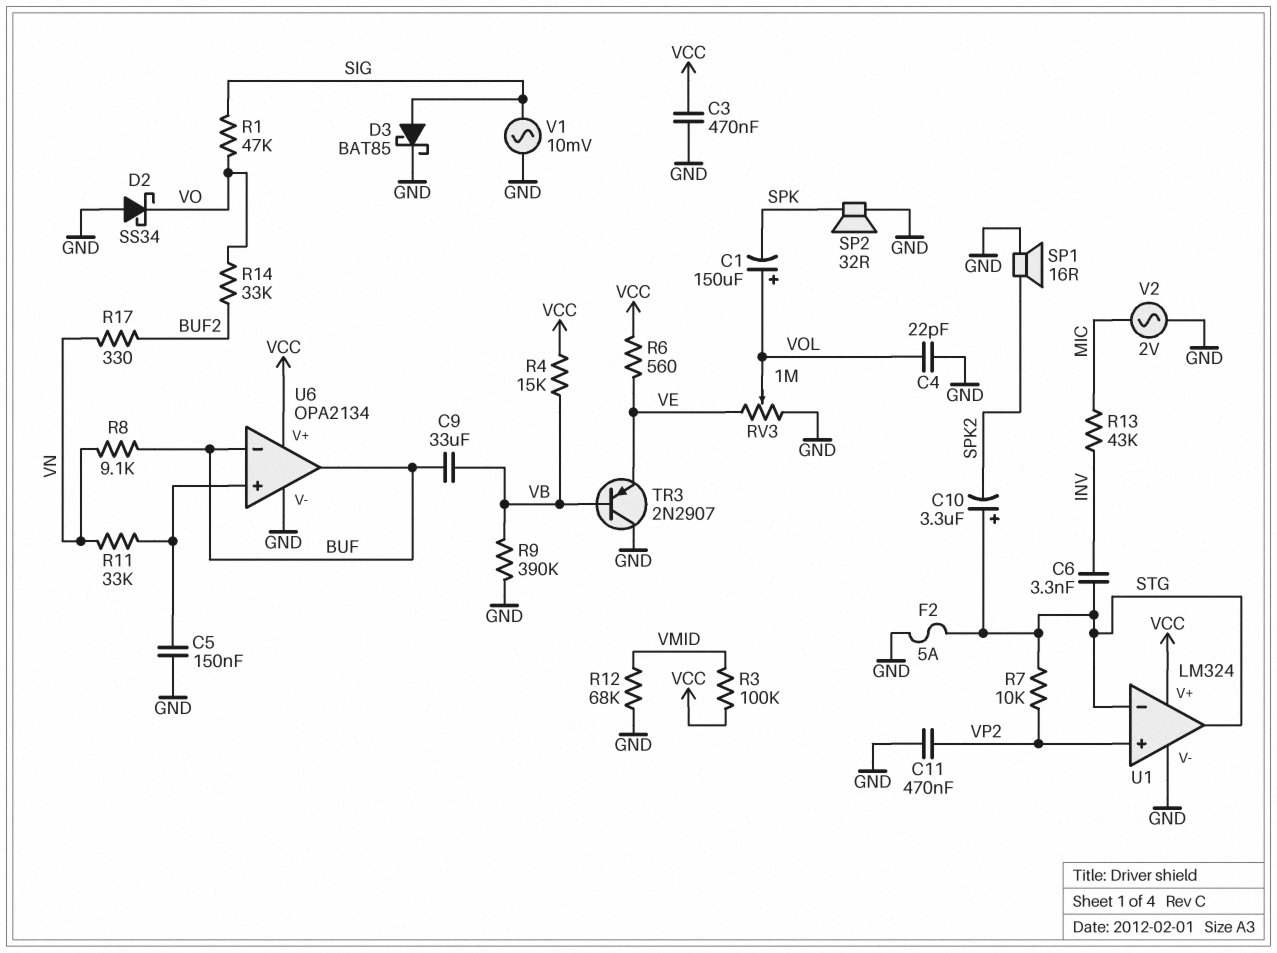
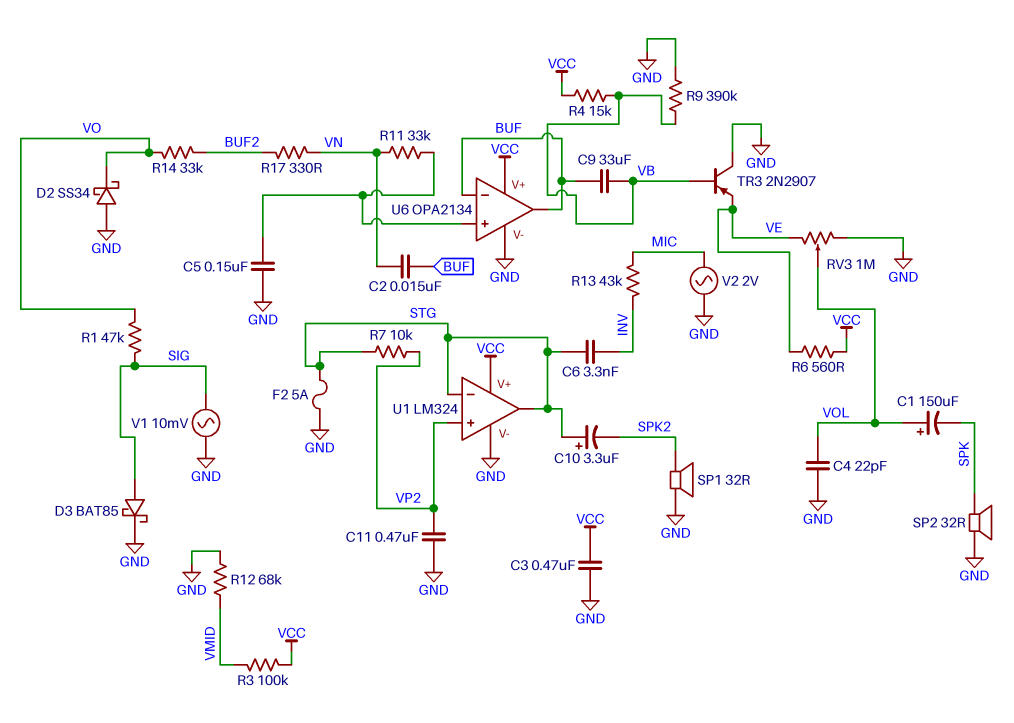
C2: none -> 15nF (BUF, VN)
R8: 9.1k (BUF, VN) -> none
SP1: speaker 16R (GND, SPK2) -> speaker 32R (GND, SPK2)

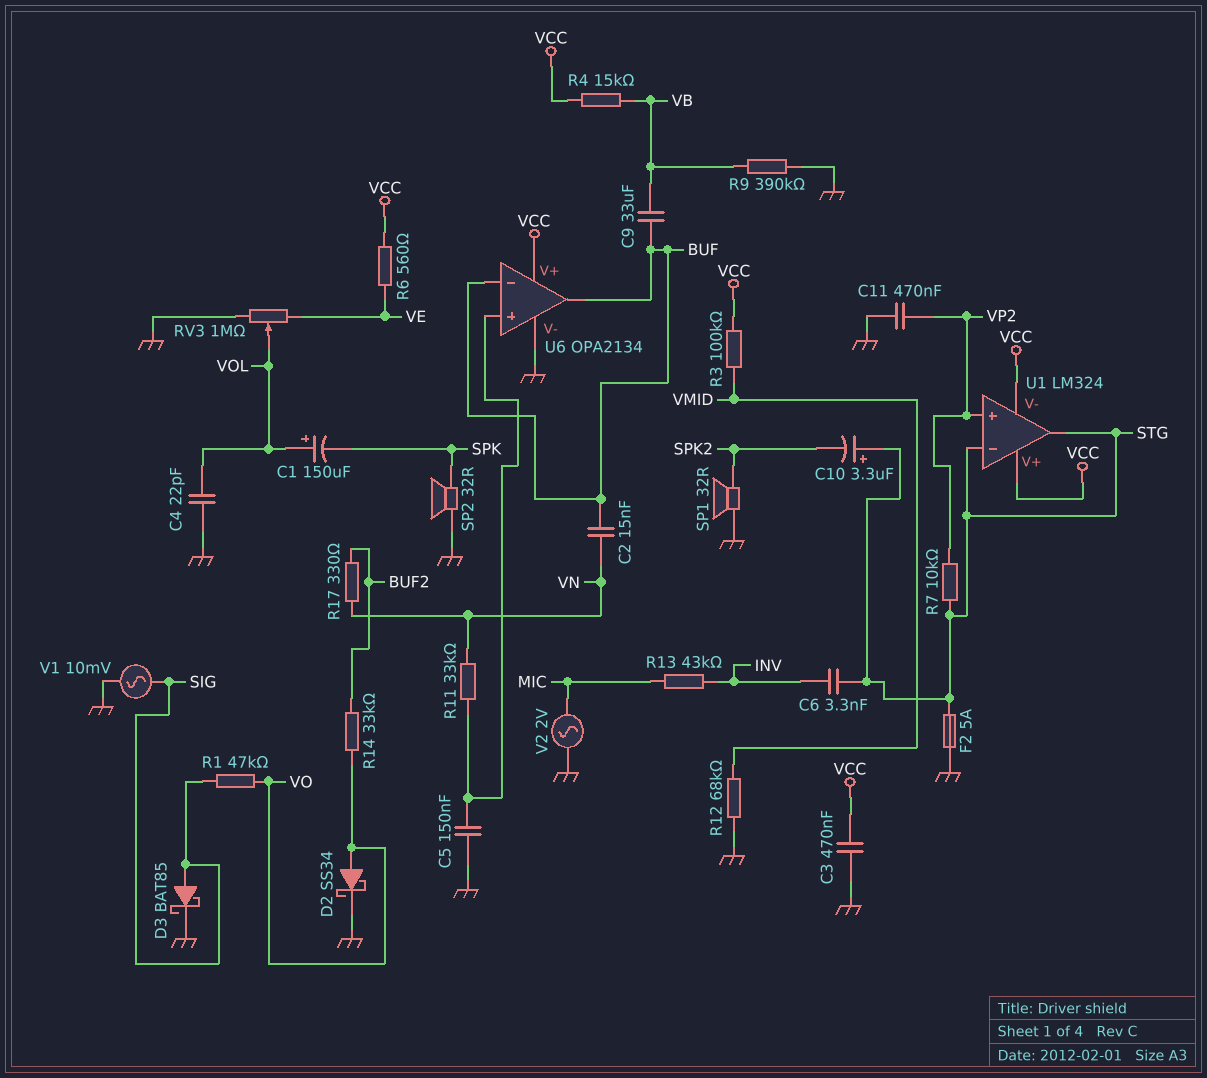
D2: schottky SS34 (A GND, K VO) -> schottky SS34 (A VO, K GND)
TR3: PNP 2N2907 (B VB, C GND, E VE) -> none
U1 pin V-: GND -> VCC

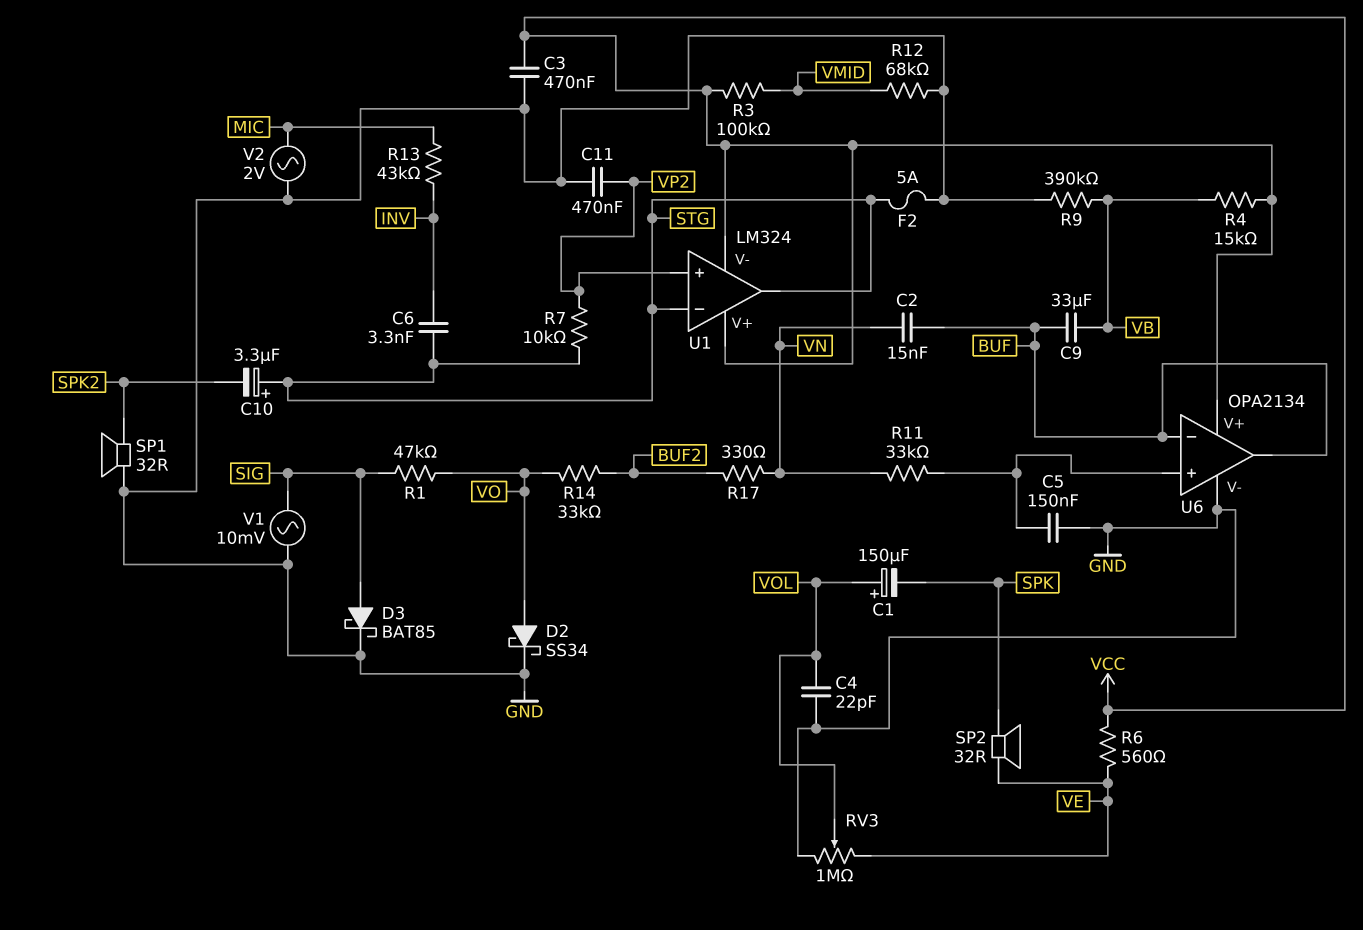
SP2: speaker 32R (GND, SPK) -> speaker 32R (SPK, VE)

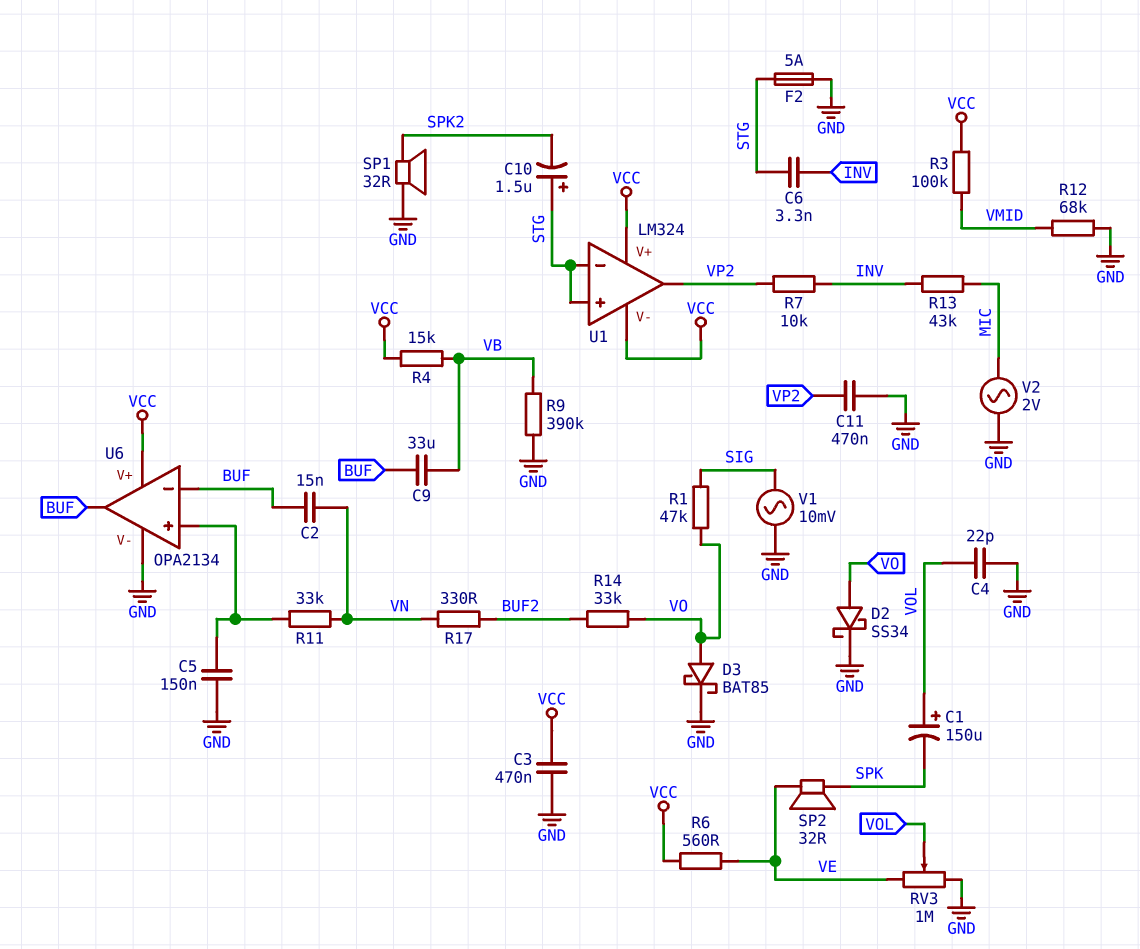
C10: 3.3uF (plus STG, minus SPK2) -> 1.5uF (plus STG, minus SPK2)
D3: schottky BAT85 (A SIG, K GND) -> schottky BAT85 (A VO, K GND)
R7: 10k (STG, VP2) -> 10k (INV, VP2)
U1 pin in+: VP2 -> STG
U1 pin out: STG -> VP2

